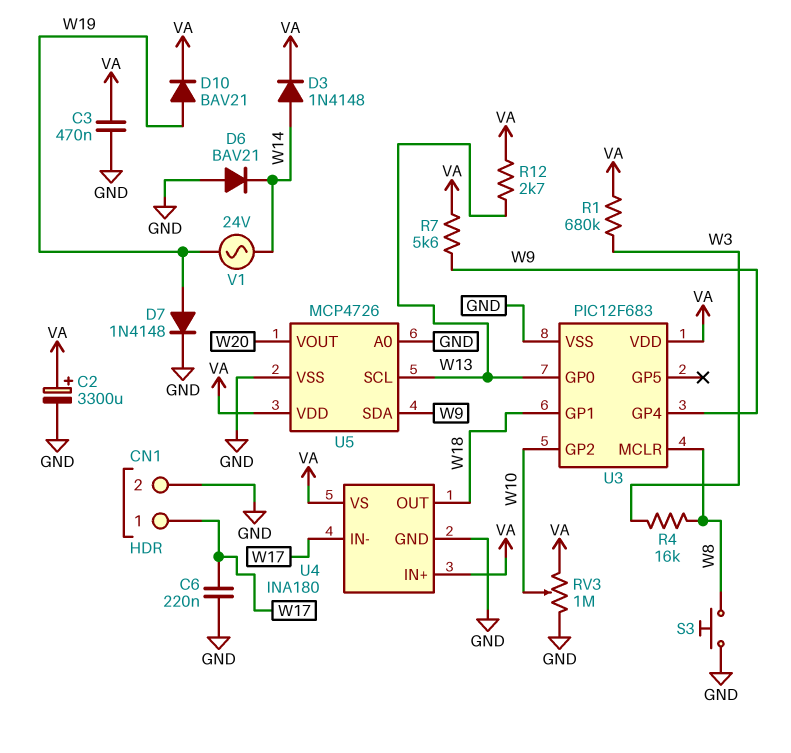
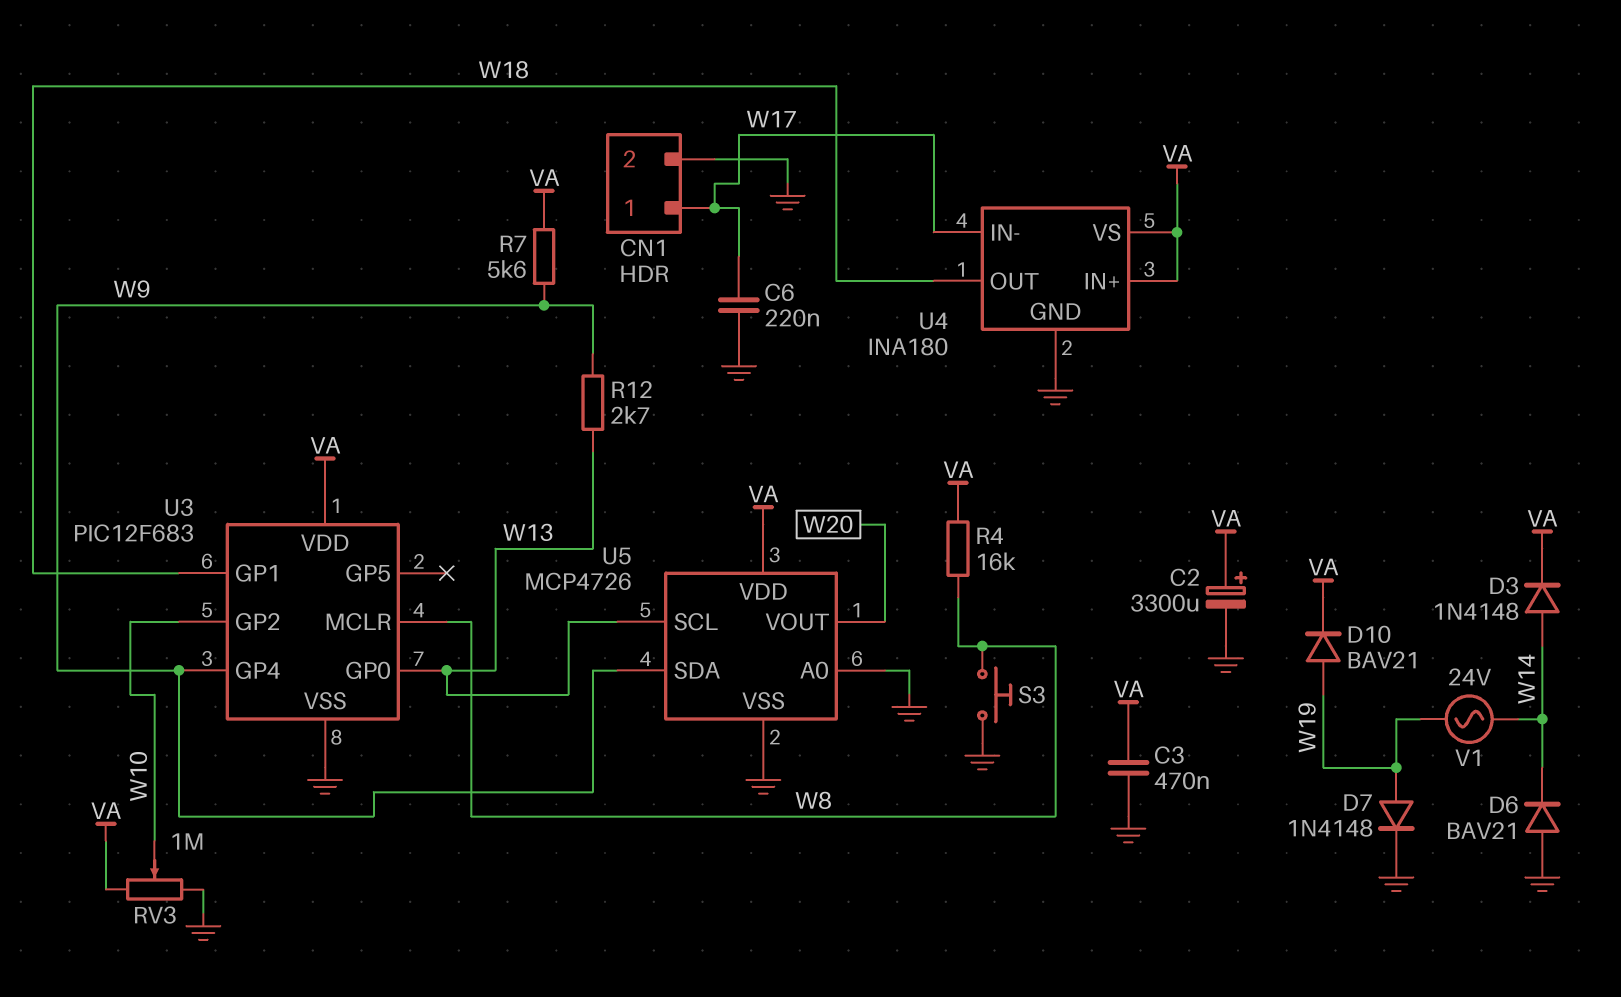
R1: 680k (VA, W3) -> none
R4: 16k (W3, W8) -> 16k (VA, W8)
R12: 2.7k (VA, W13) -> 2.7k (W9, W13)

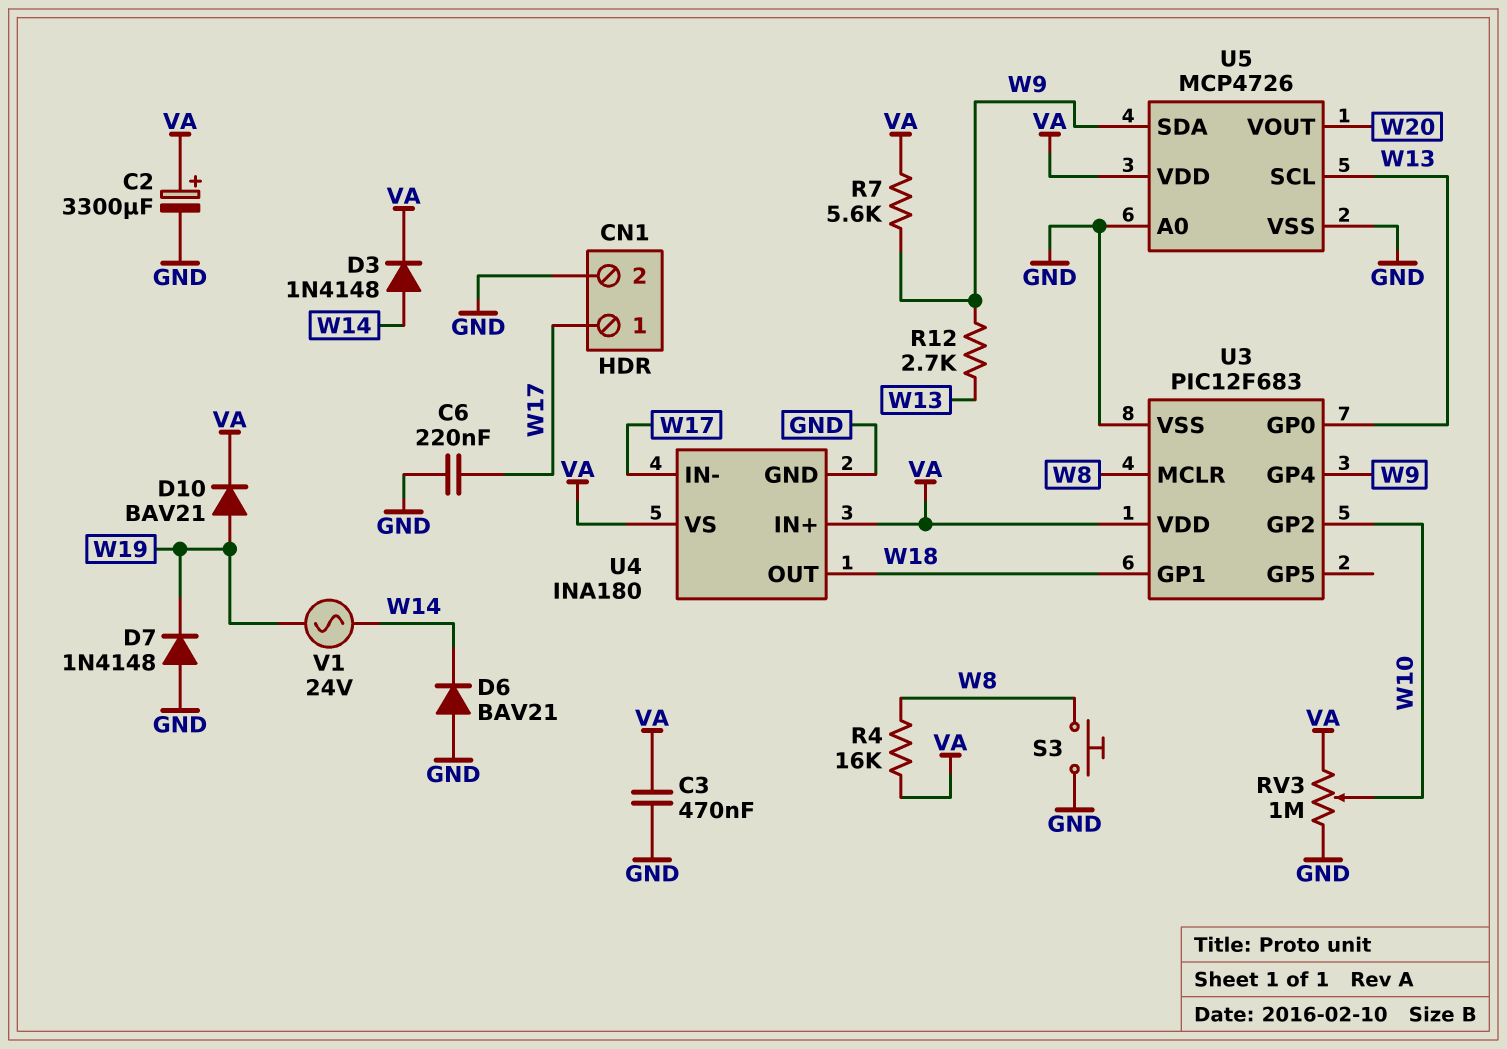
D7: diode 1N4148 (A W19, K GND) -> diode 1N4148 (A GND, K W19)

